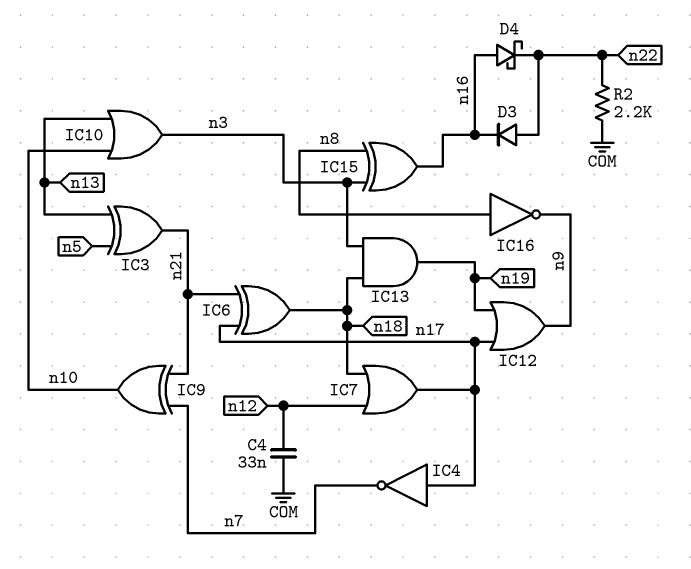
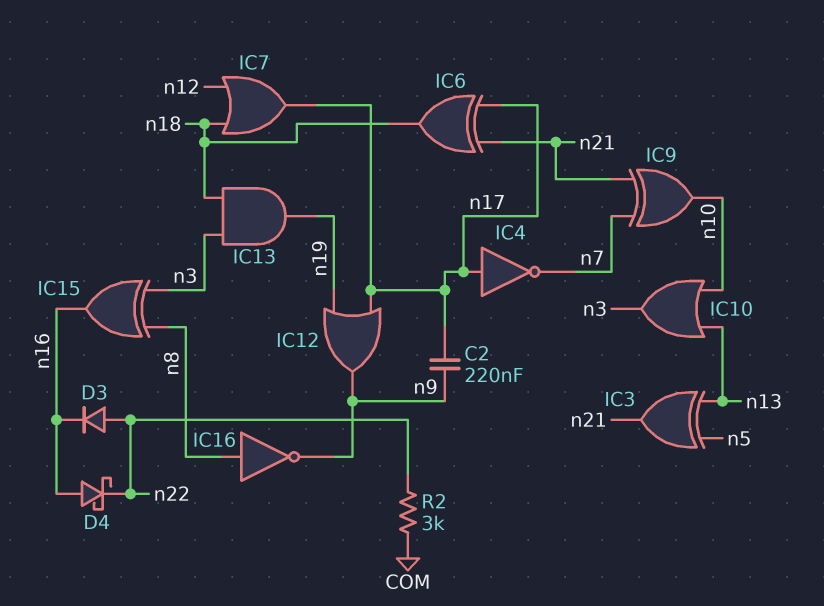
C2: none -> 220nF (n9, n17)
C4: 33nF (COM, n12) -> none
R2: 2.2k (COM, n22) -> 3k (COM, n22)

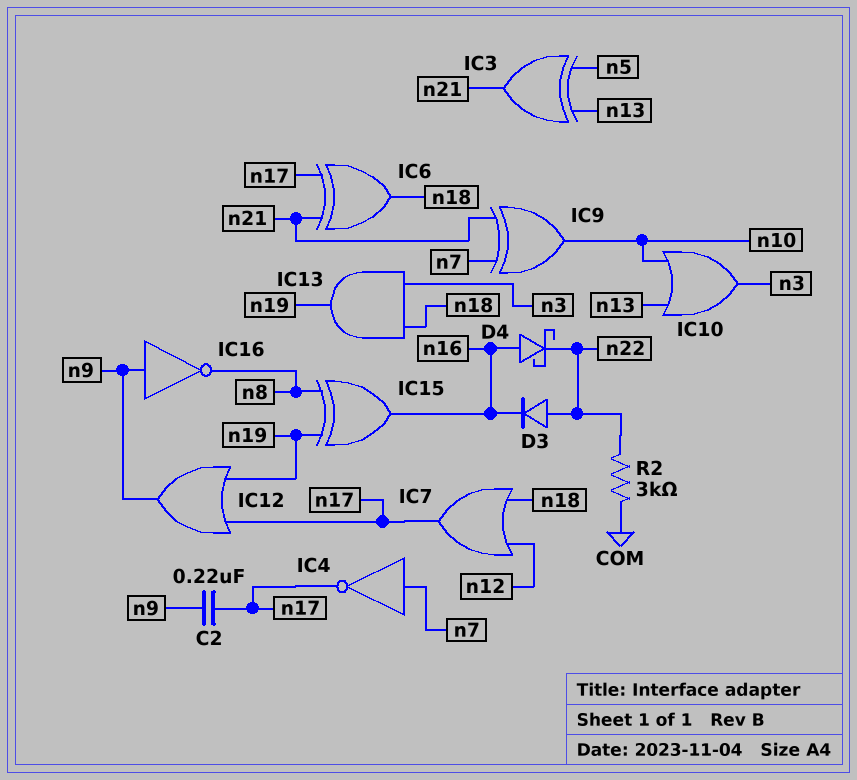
IC4: NOT (in n17, out n7) -> NOT (in n7, out n17)
IC15: XOR (in n3, in n8, out n16) -> XOR (in n8, in n19, out n16)
IC16: NOT (in n8, out n9) -> NOT (in n9, out n8)

